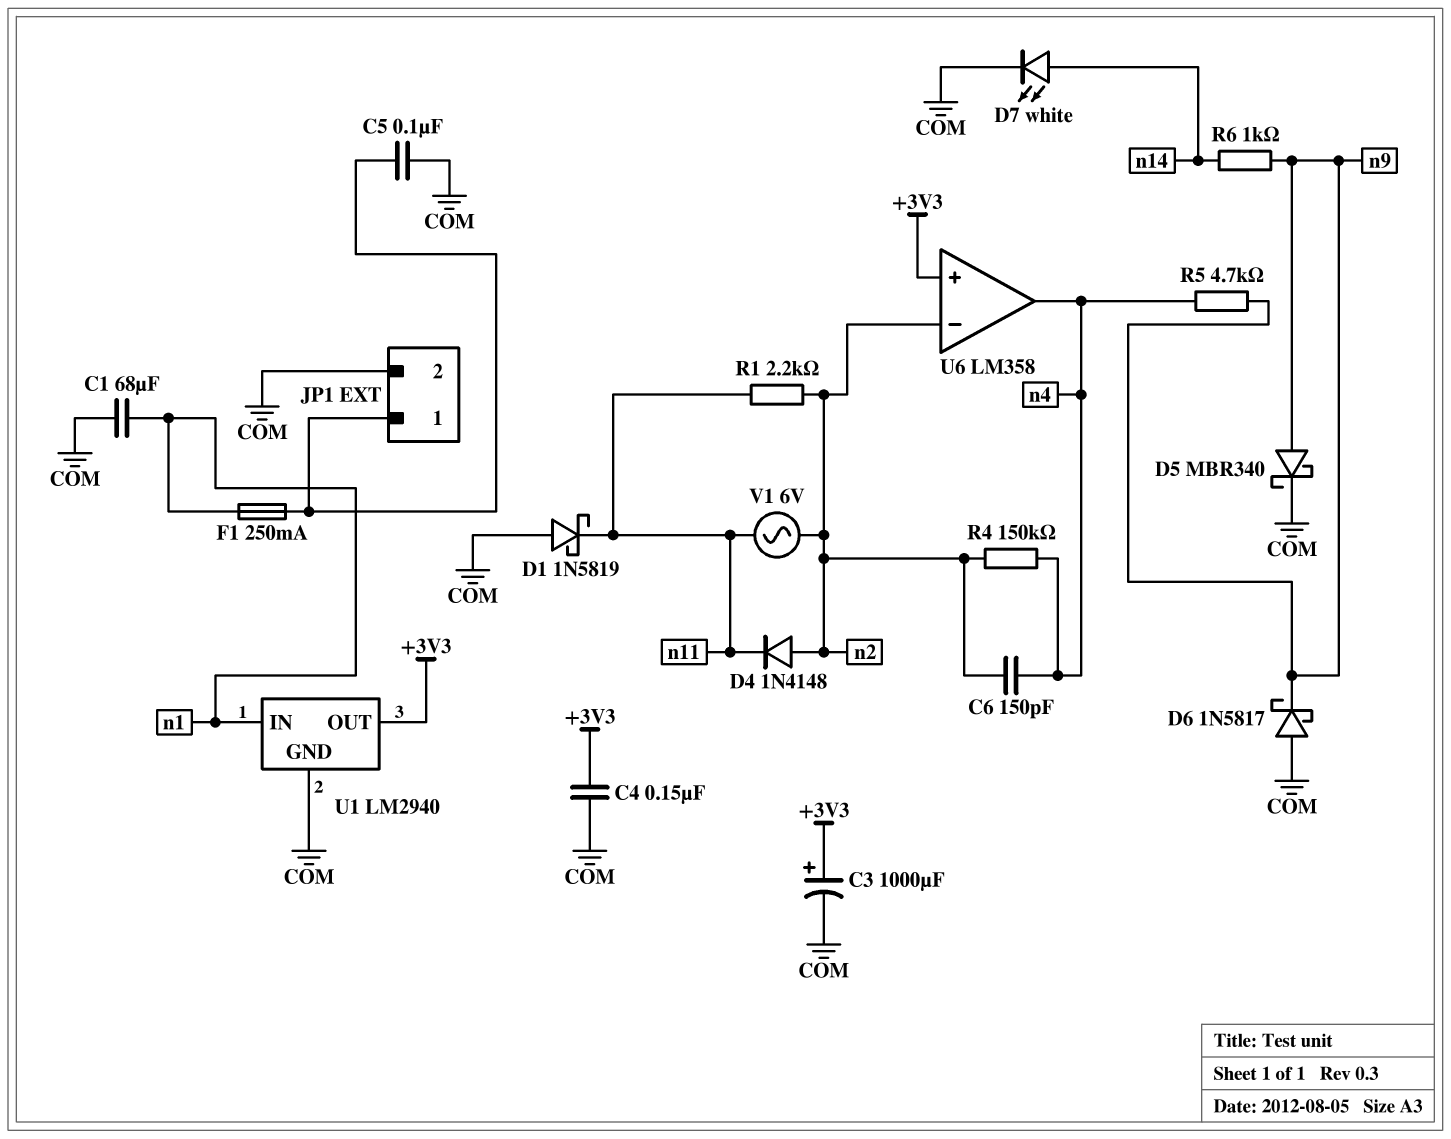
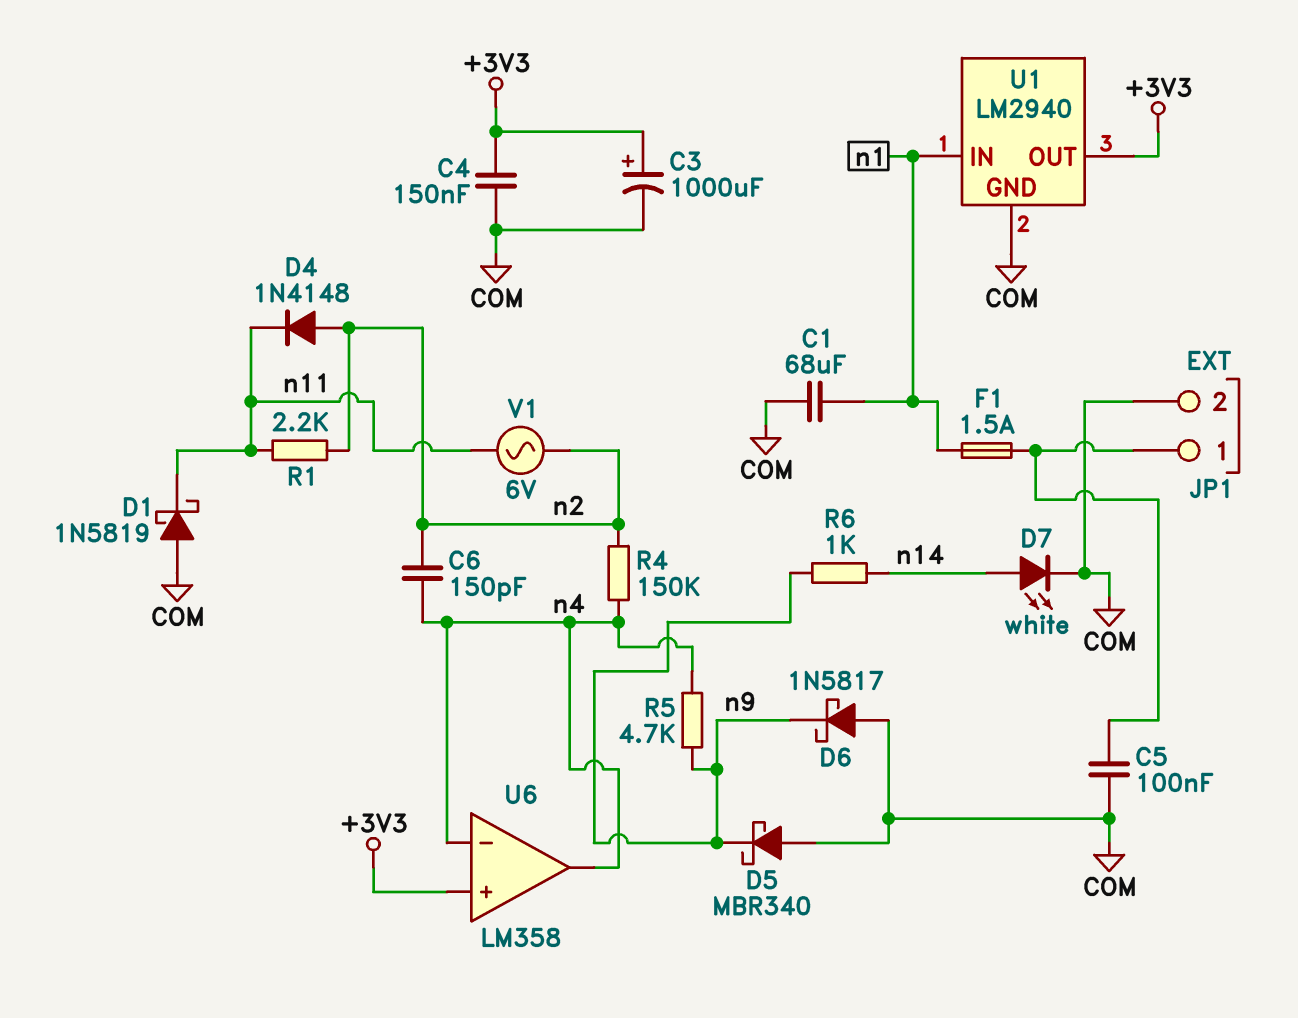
D5: schottky MBR340 (A n9, K COM) -> schottky MBR340 (A COM, K n9)
F1: 250mA (JP1/1, n1) -> 1.5A (JP1/1, n1)
U6 pin in-: n2 -> n4

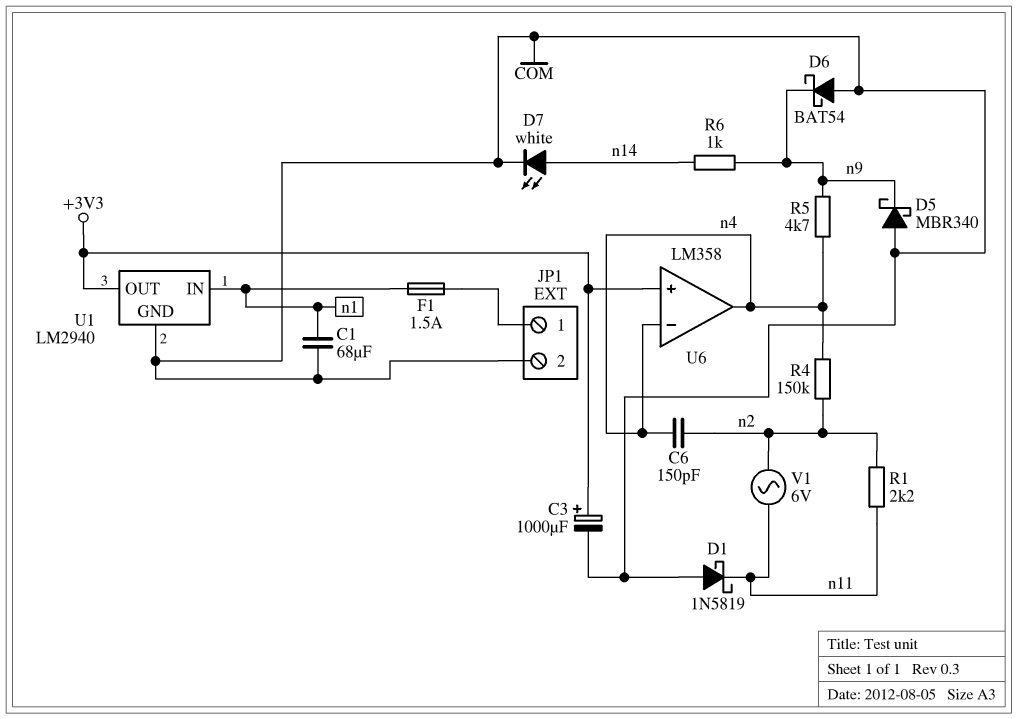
C4: 150nF (+3V3, COM) -> none
C5: 100nF (COM, JP1/1) -> none
D4: diode 1N4148 (A n2, K n11) -> none
D6: schottky 1N5817 (A COM, K n9) -> schottky BAT54 (A COM, K n9)

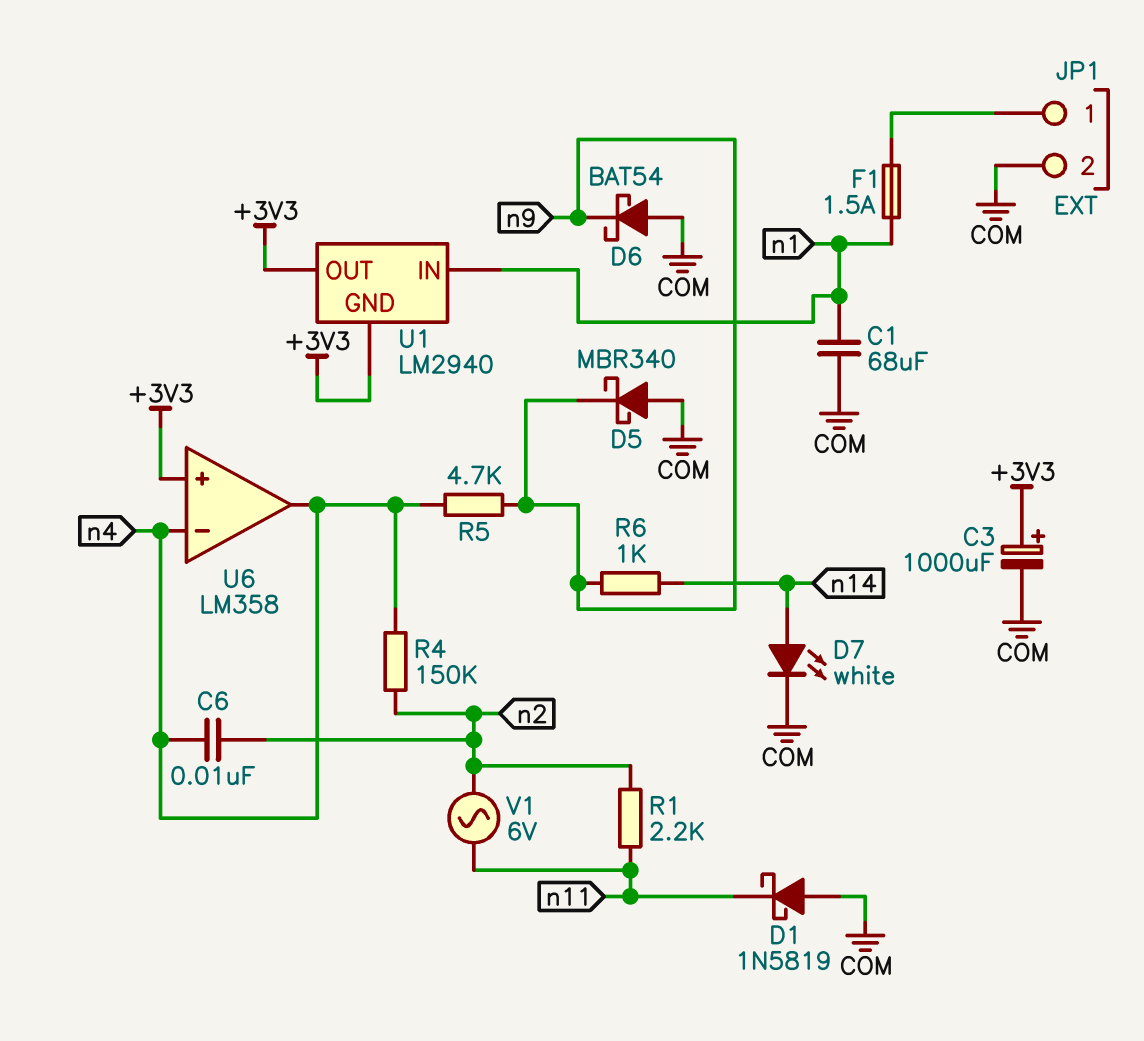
C6: 150pF (n2, n4) -> 10nF (n2, n4)
U1 pin GND: COM -> +3V3

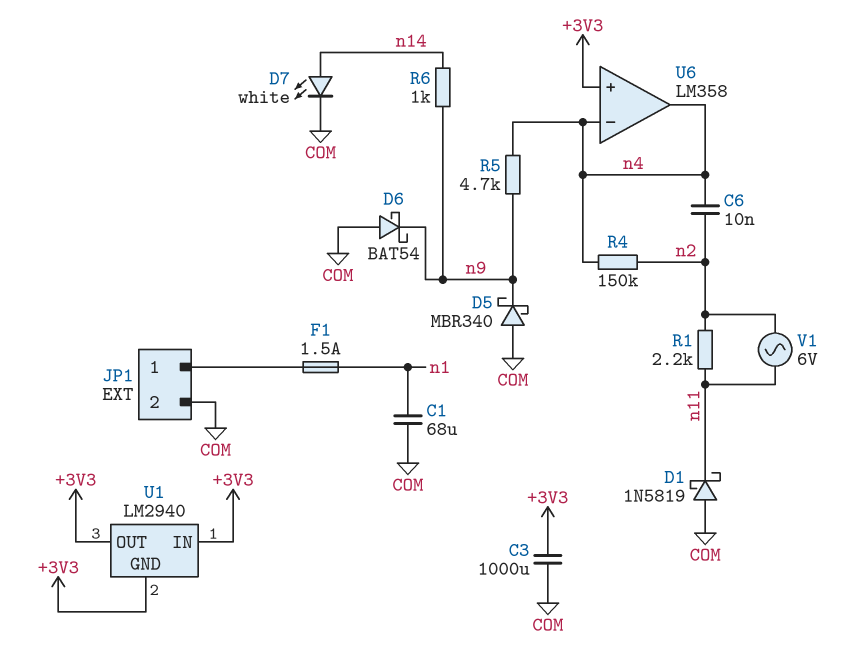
C3: 1000uF (plus +3V3, minus COM) -> 1000uF (+3V3, COM)
U1 pin IN: n1 -> +3V3

